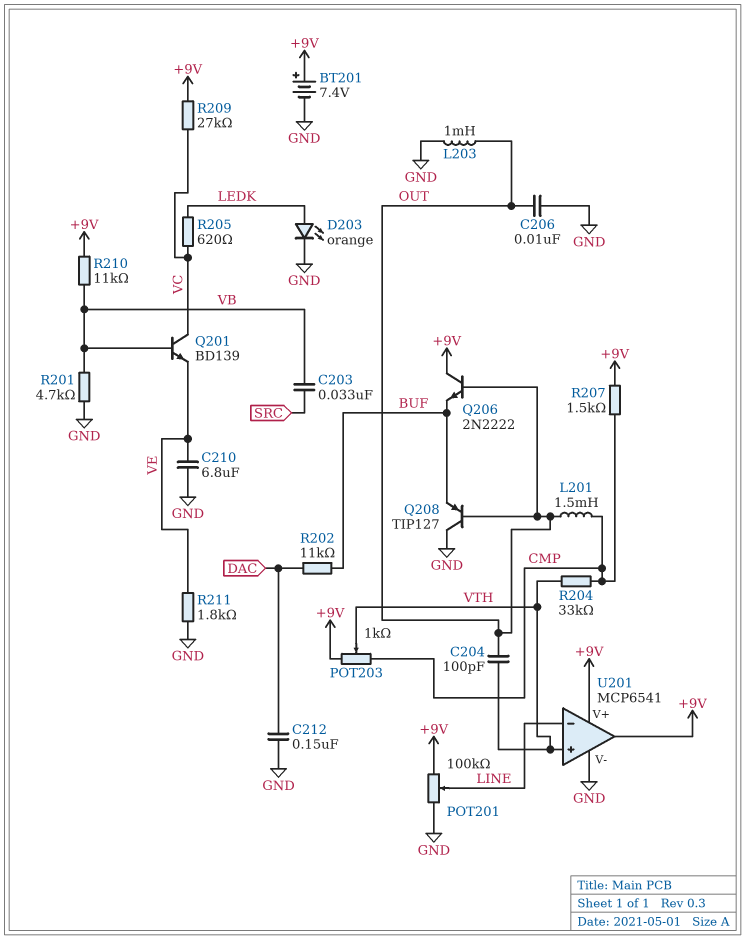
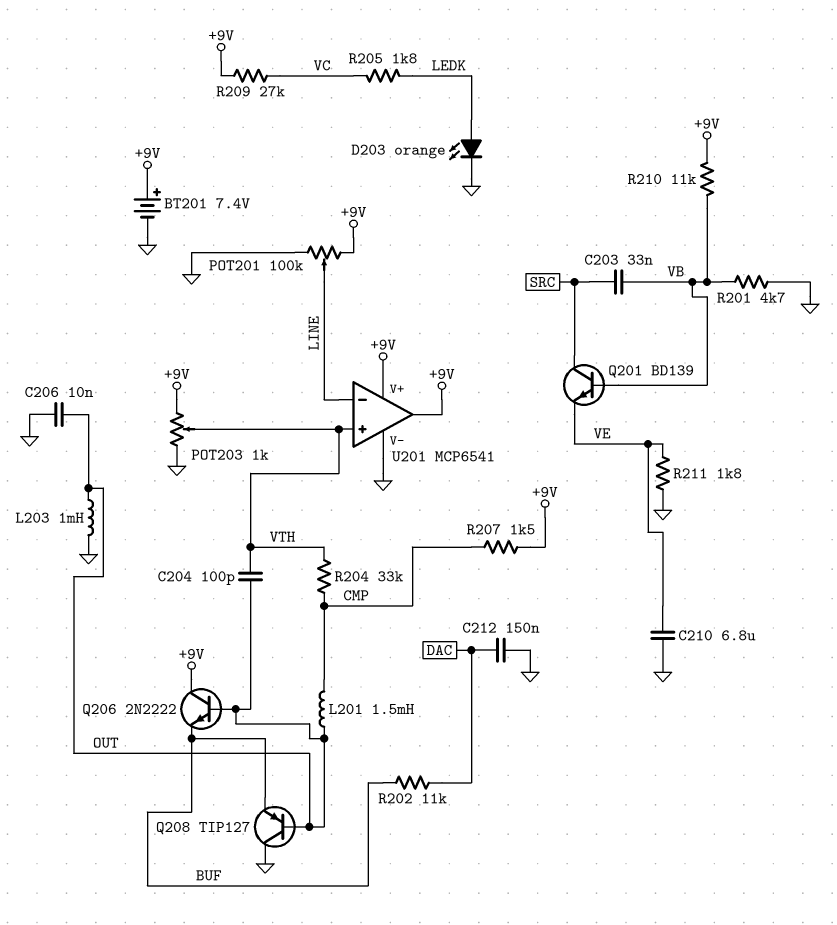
POT203: 1k (+9V, CMP, wiper VTH) -> 1k (+9V, GND, wiper VTH)
Q201: NPN BD139 (B VB, C VC, E VE) -> NPN BD139 (B VB, C SRC, E VE)
R205: 620 (LEDK, VC) -> 1.8k (LEDK, VC)

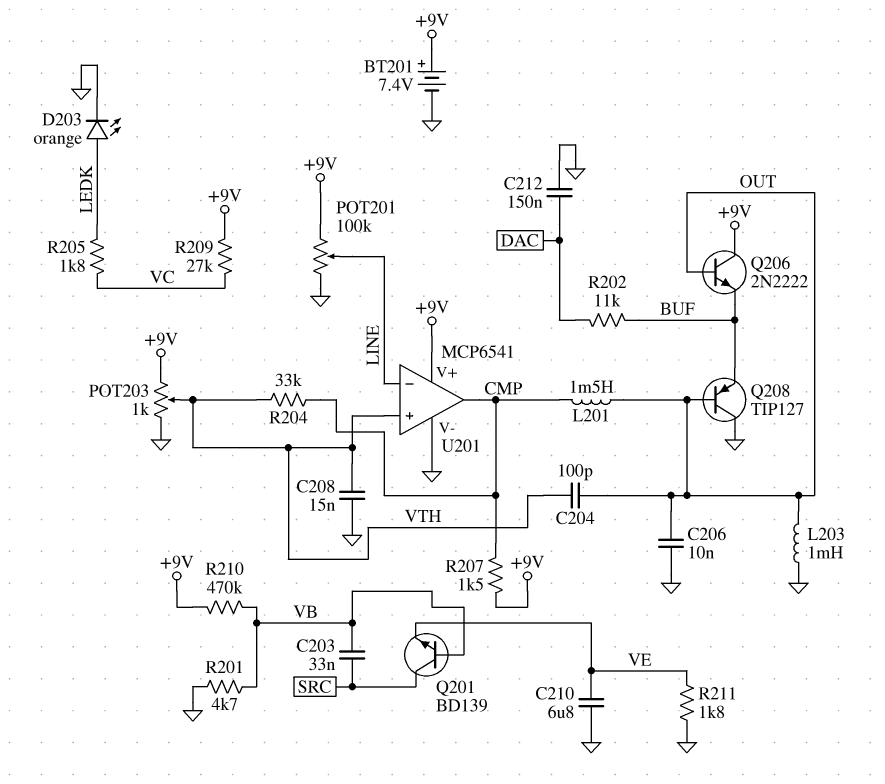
C208: none -> 15nF (GND, VTH)
R210: 11k (+9V, VB) -> 470k (+9V, VB)
U201 pin out: +9V -> CMP

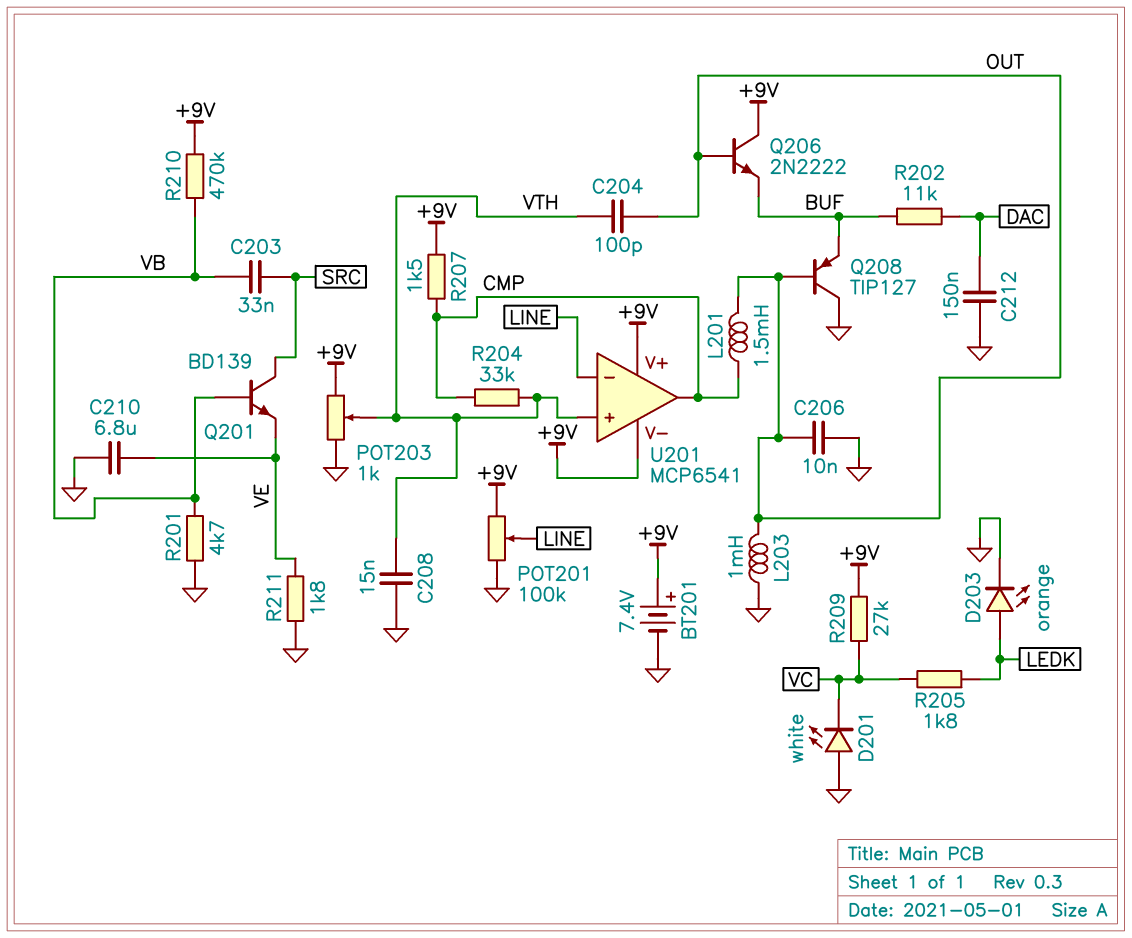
D201: none -> LED white (A GND, K VC)
U201 pin V-: GND -> +9V

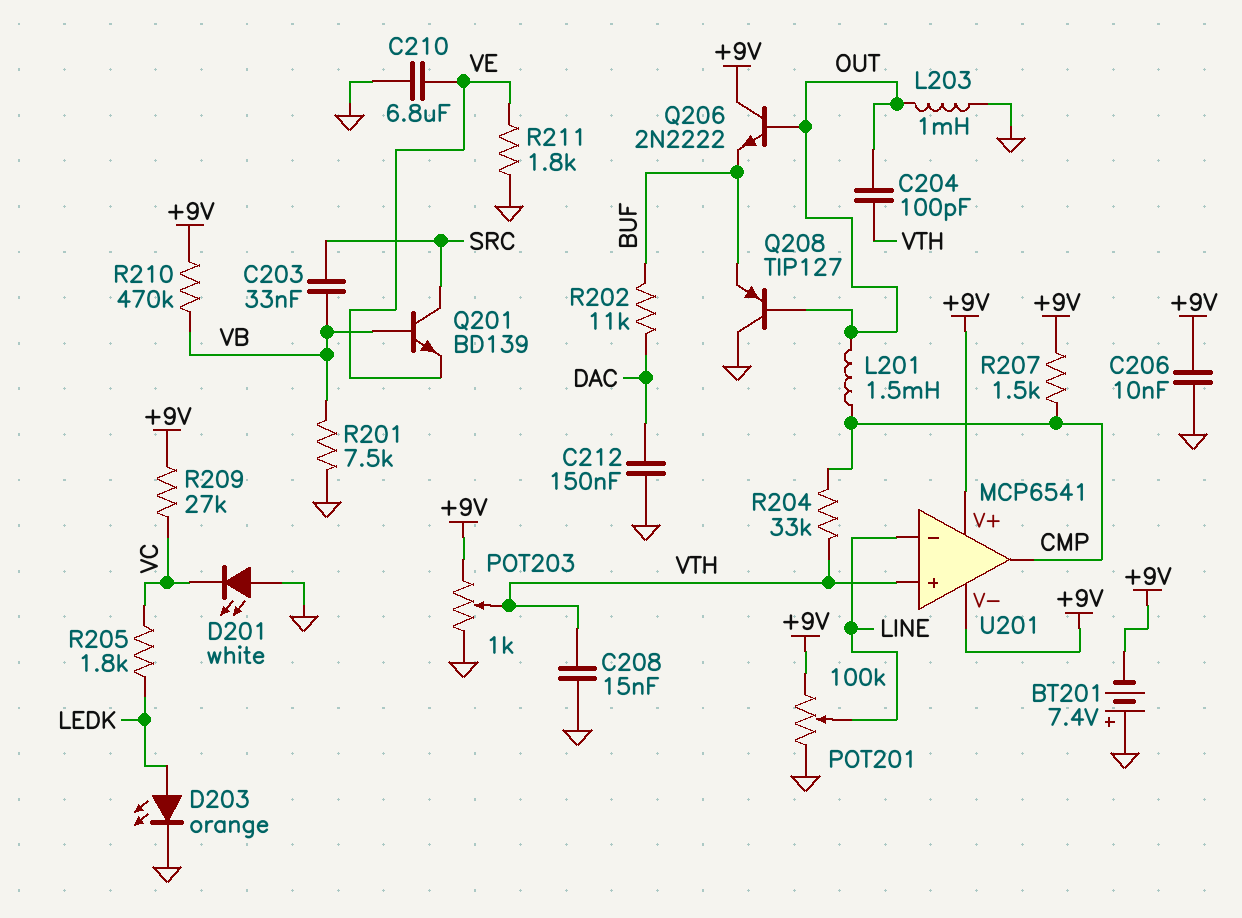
BT201: 7.4V (plus +9V, minus GND) -> 7.4V (plus GND, minus +9V)
C206: 10nF (GND, OUT) -> 10nF (+9V, GND)
R201: 4.7k (GND, VB) -> 7.5k (GND, VB)

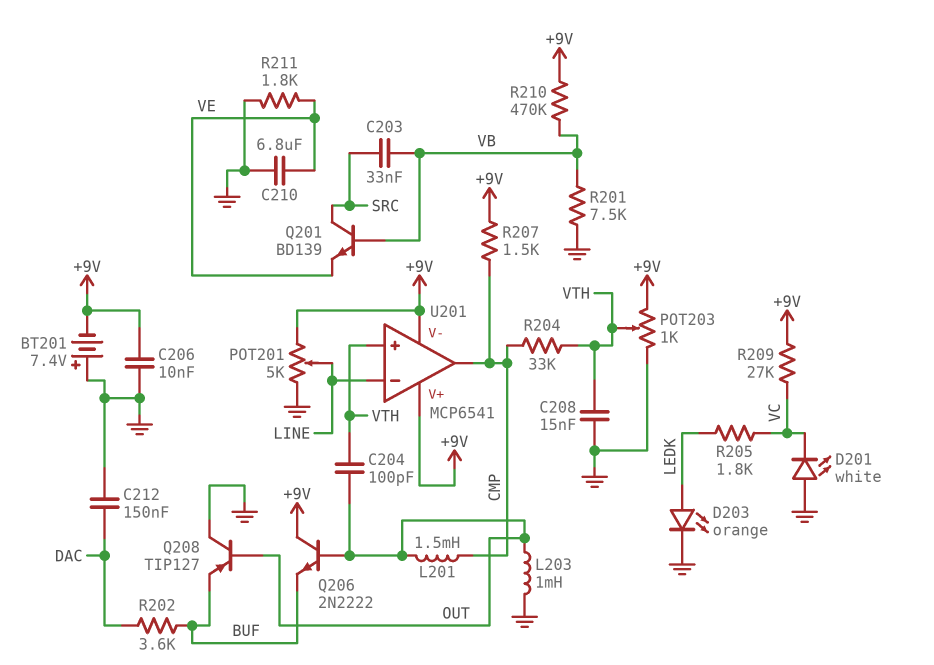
POT201: 100k (+9V, GND, wiper LINE) -> 5k (+9V, GND, wiper LINE)
R202: 11k (BUF, DAC) -> 3.6k (BUF, DAC)

